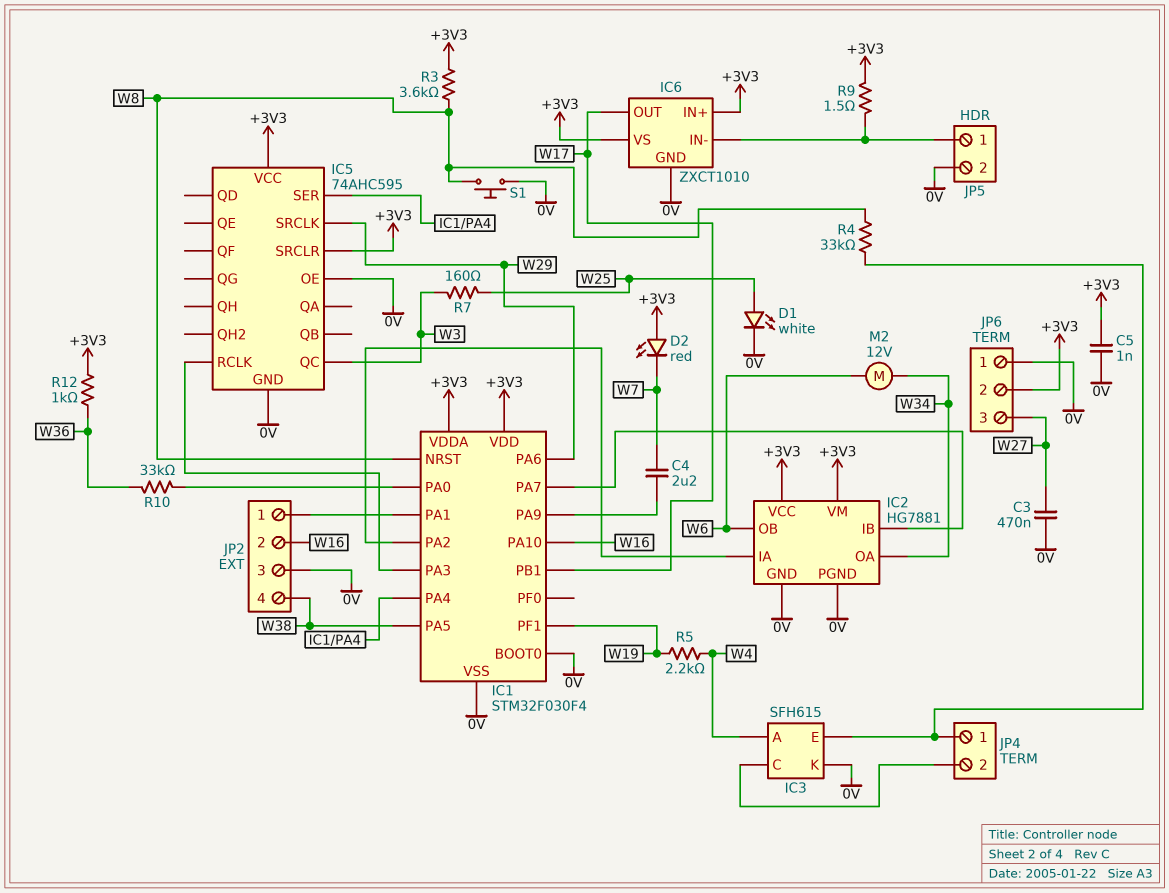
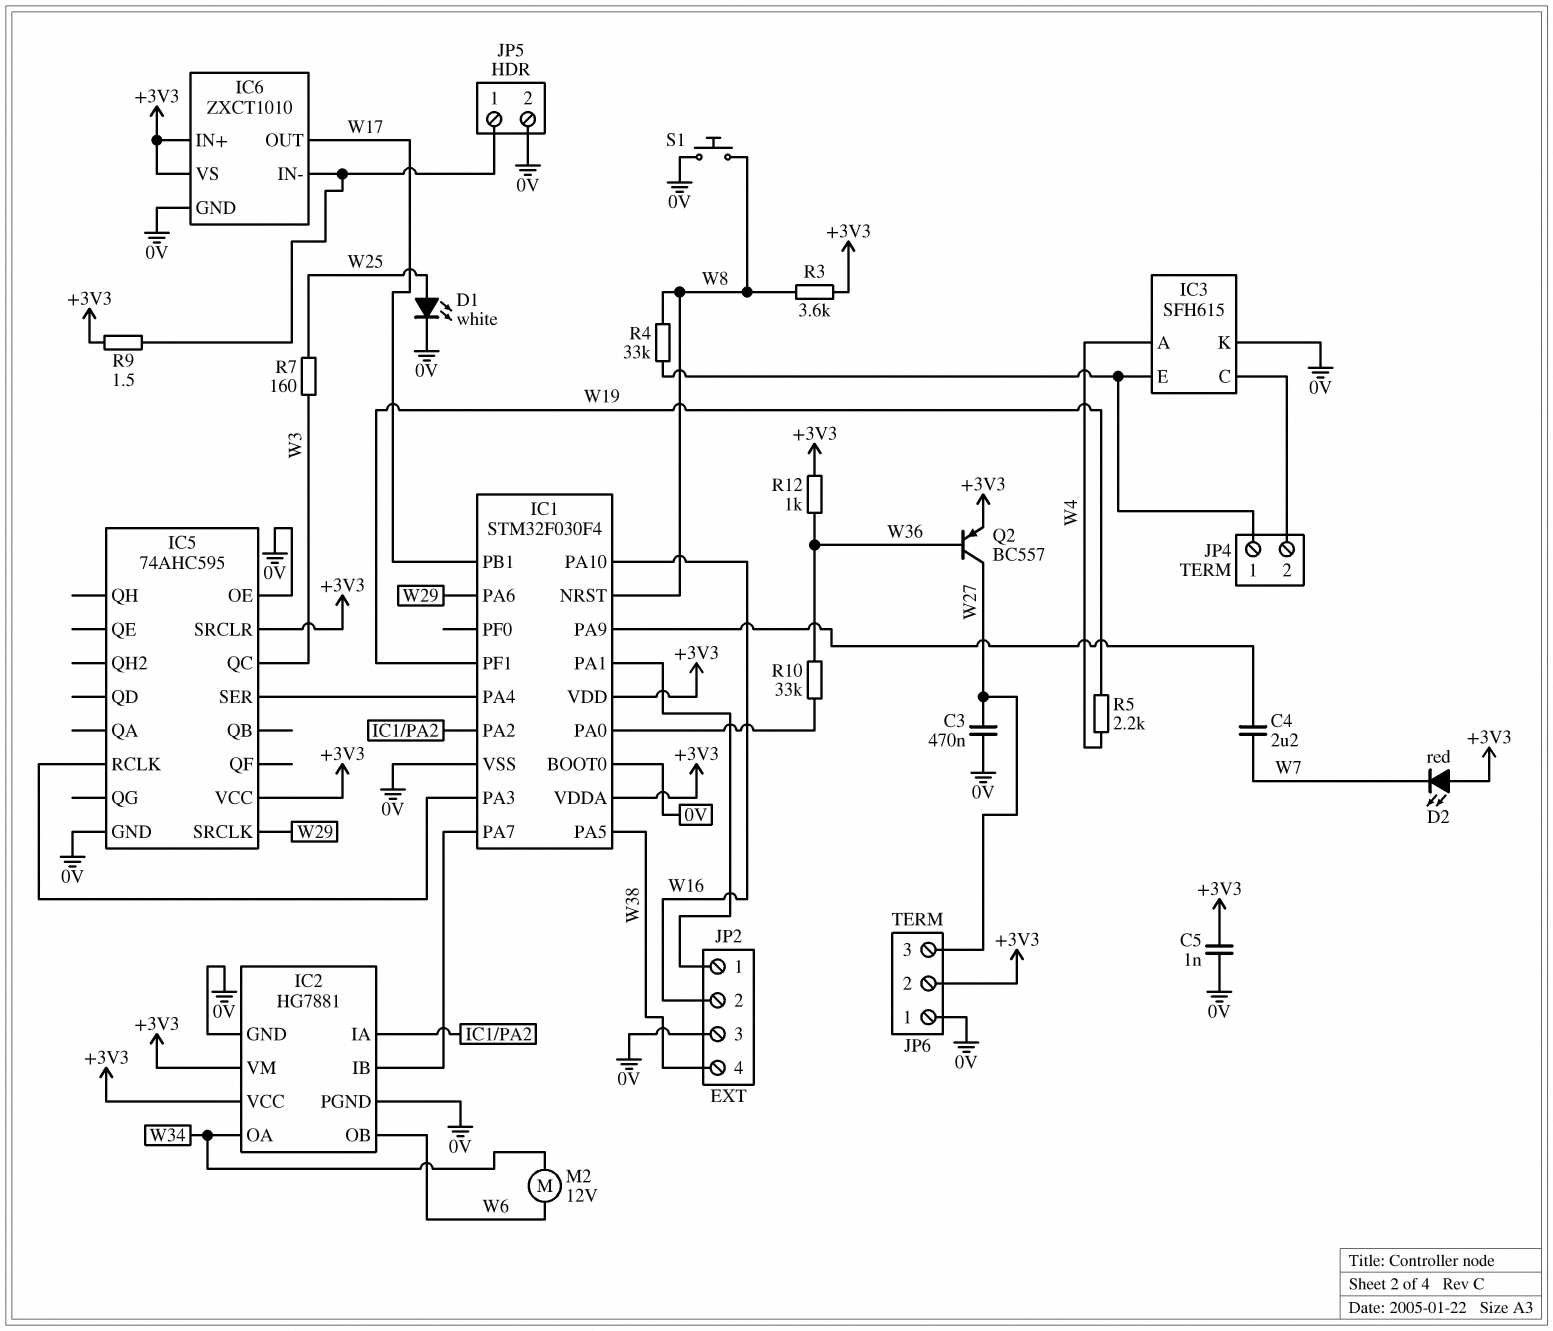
Q2: none -> PNP BC557 (B W36, C W27, E +3V3)

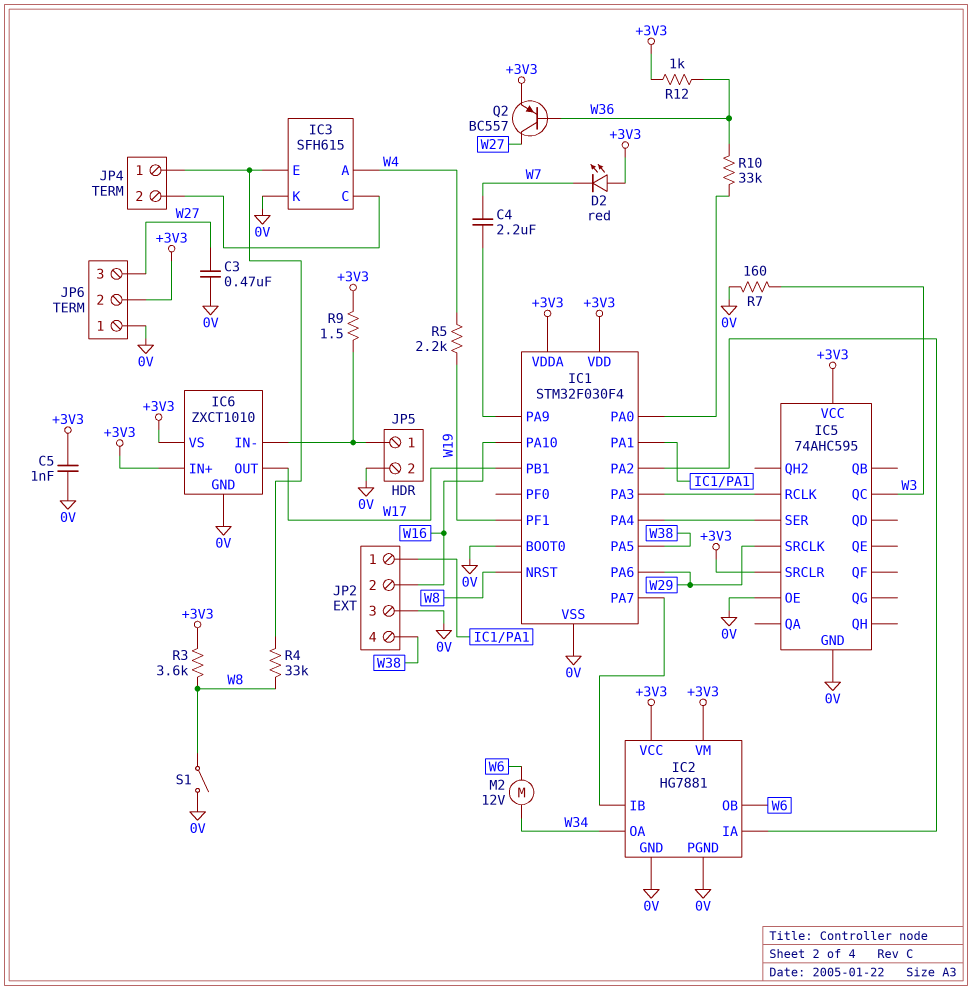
D1: LED white (A W25, K 0V) -> none
R7: 160 (W3, W25) -> 160 (0V, W3)
S1: button (0V, W8) -> switch (0V, W8)

